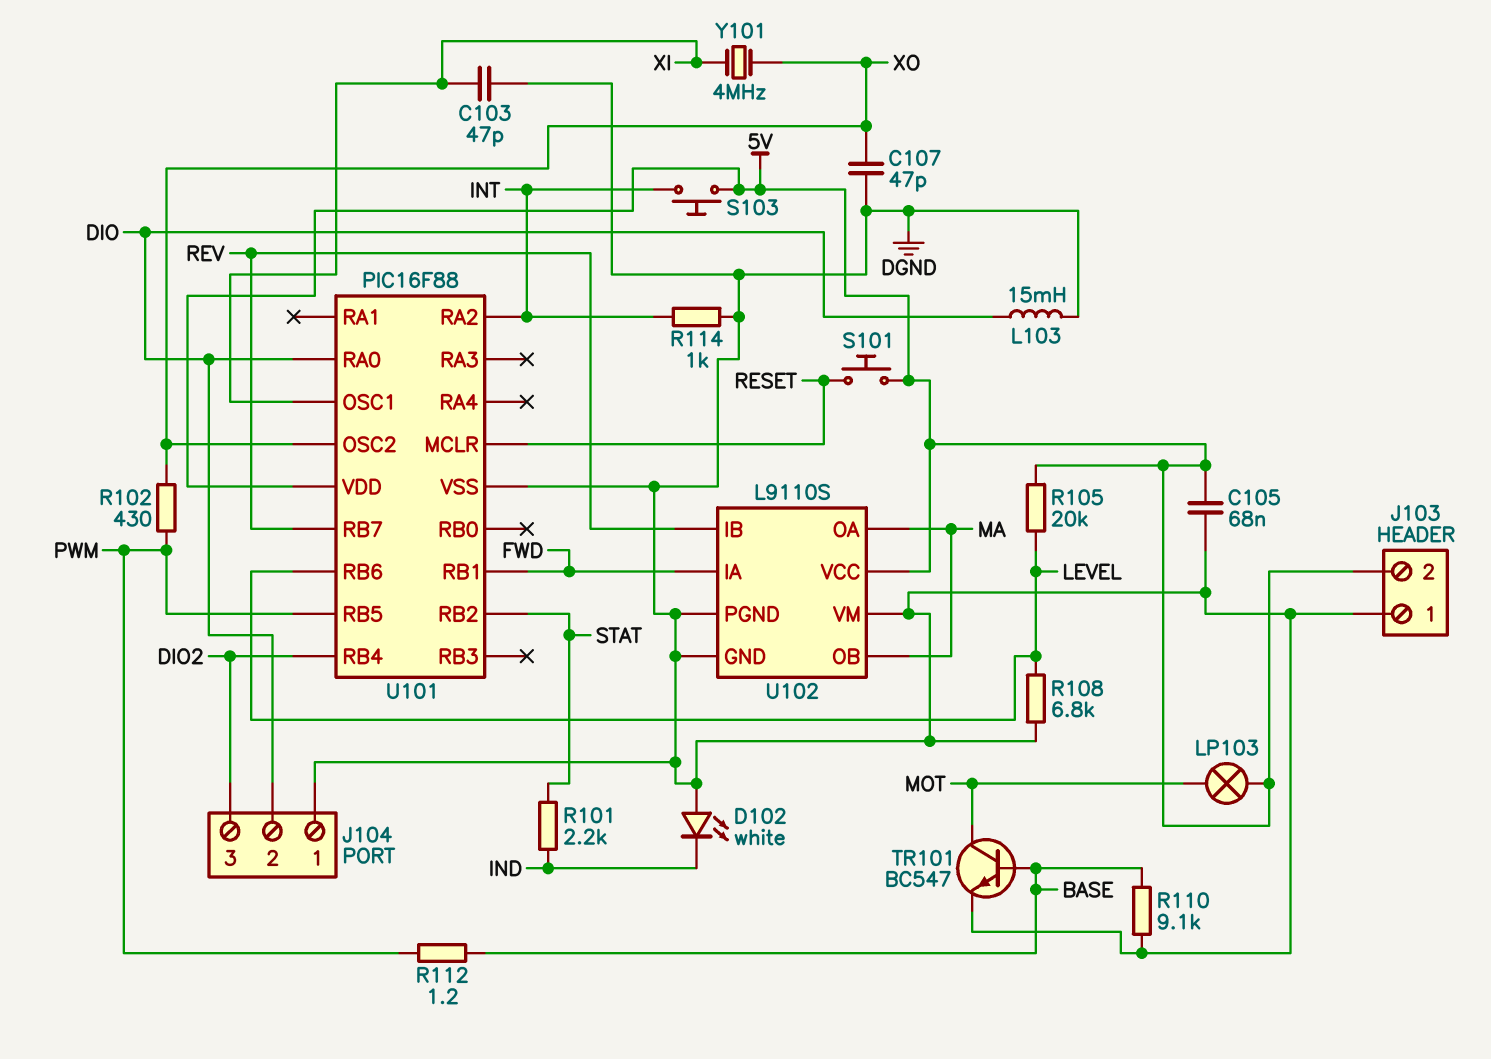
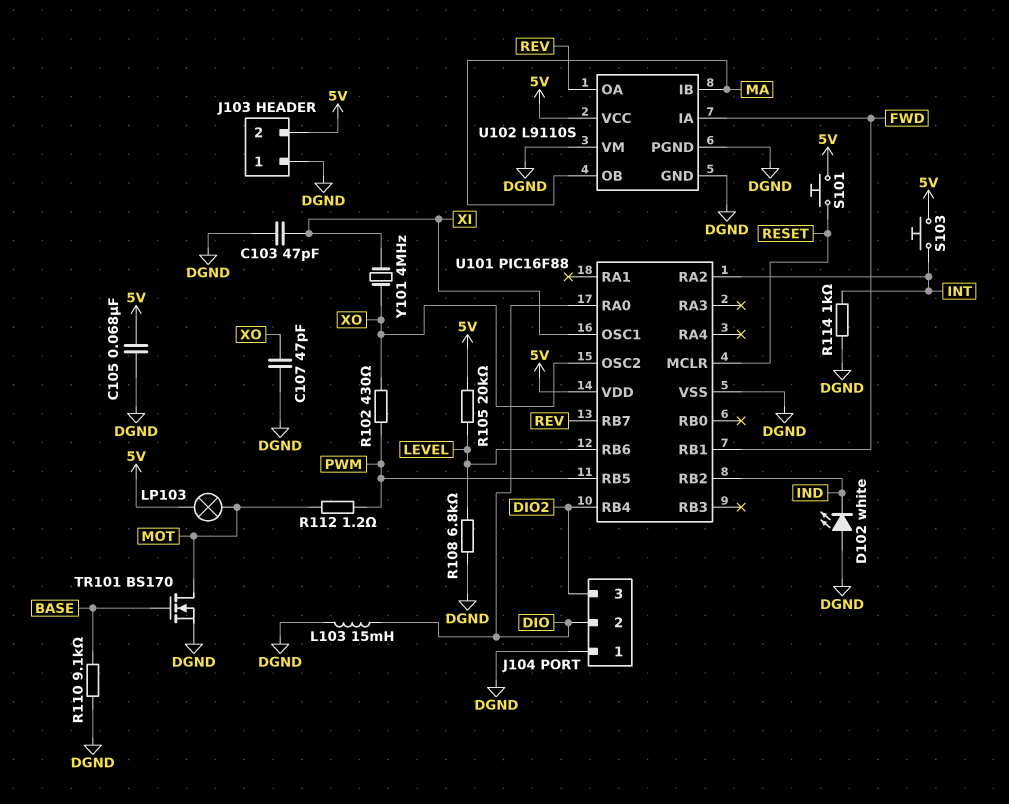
R101: 2.2k (IND, STAT) -> none
R112: 1.2 (BASE, PWM) -> 1.2 (MOT, PWM)
TR101: NPN BC547 (B BASE, C MOT, E DGND) -> NMOS BS170 (G BASE, D MOT, S DGND)
U101 pin RB2: STAT -> IND
U102 pin IB: REV -> MA
U102 pin OA: MA -> REV

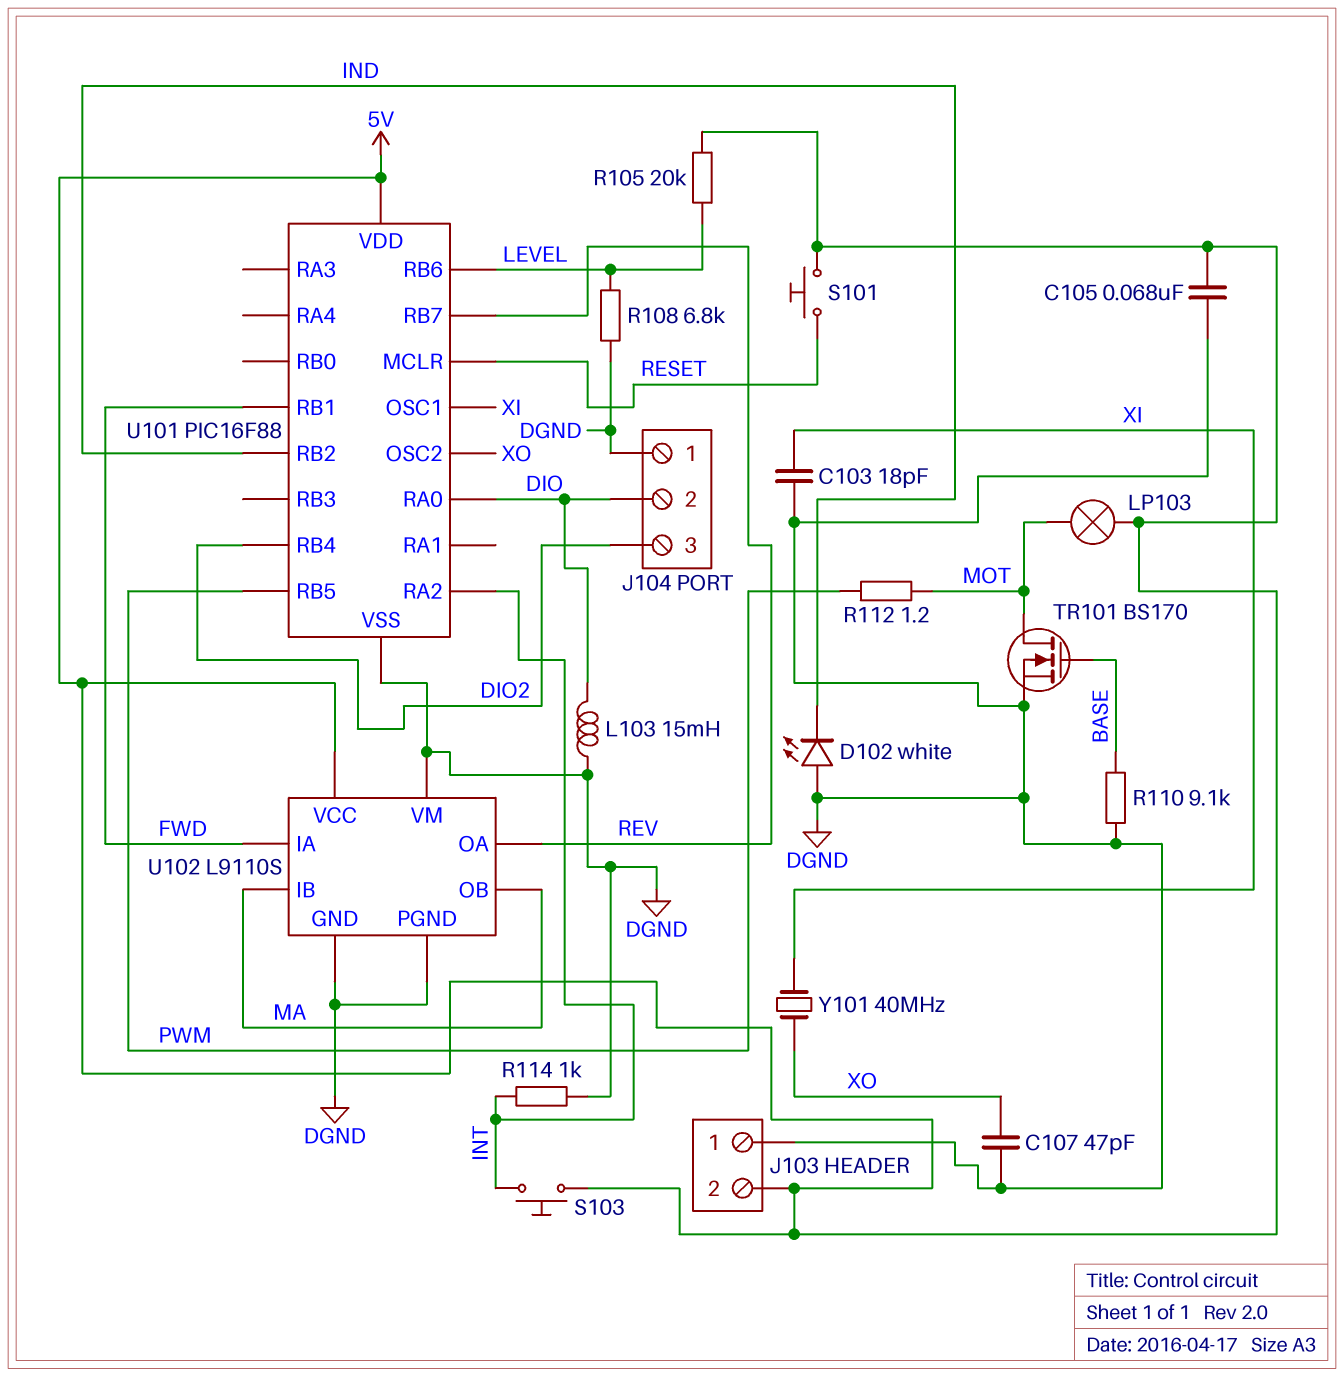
C103: 47pF (DGND, XI) -> 18pF (DGND, XI)
R102: 430 (PWM, XO) -> none
Y101: 4MHz (XI, XO) -> 40MHz (XI, XO)

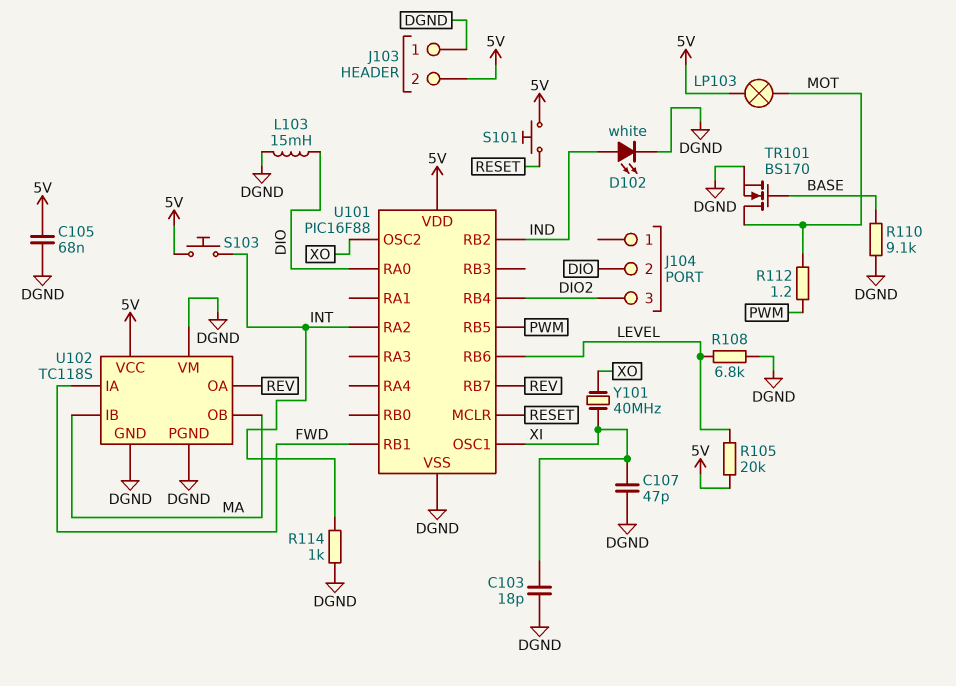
C107: 47pF (DGND, XO) -> 47pF (DGND, XI)
D102: LED white (A DGND, K IND) -> LED white (A IND, K DGND)
J104 pin 1: DGND -> none
U102: L9110S -> TC118S

